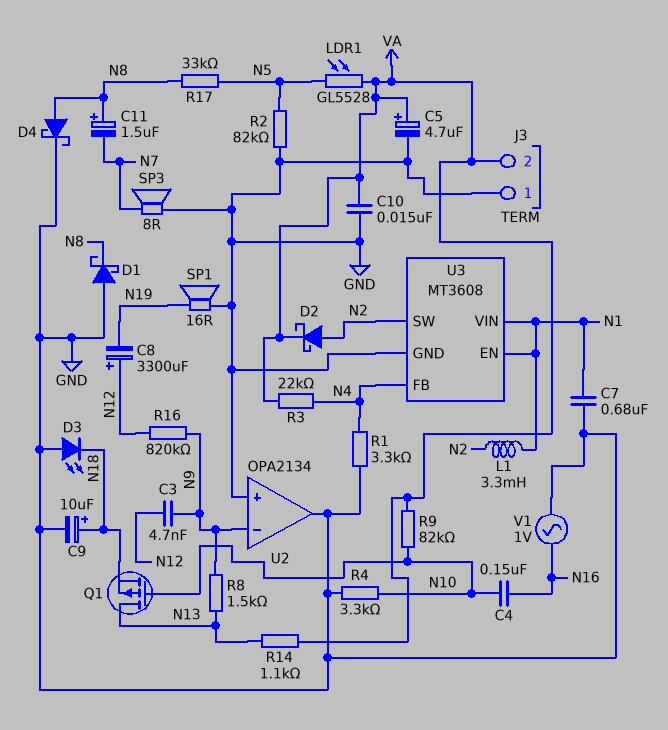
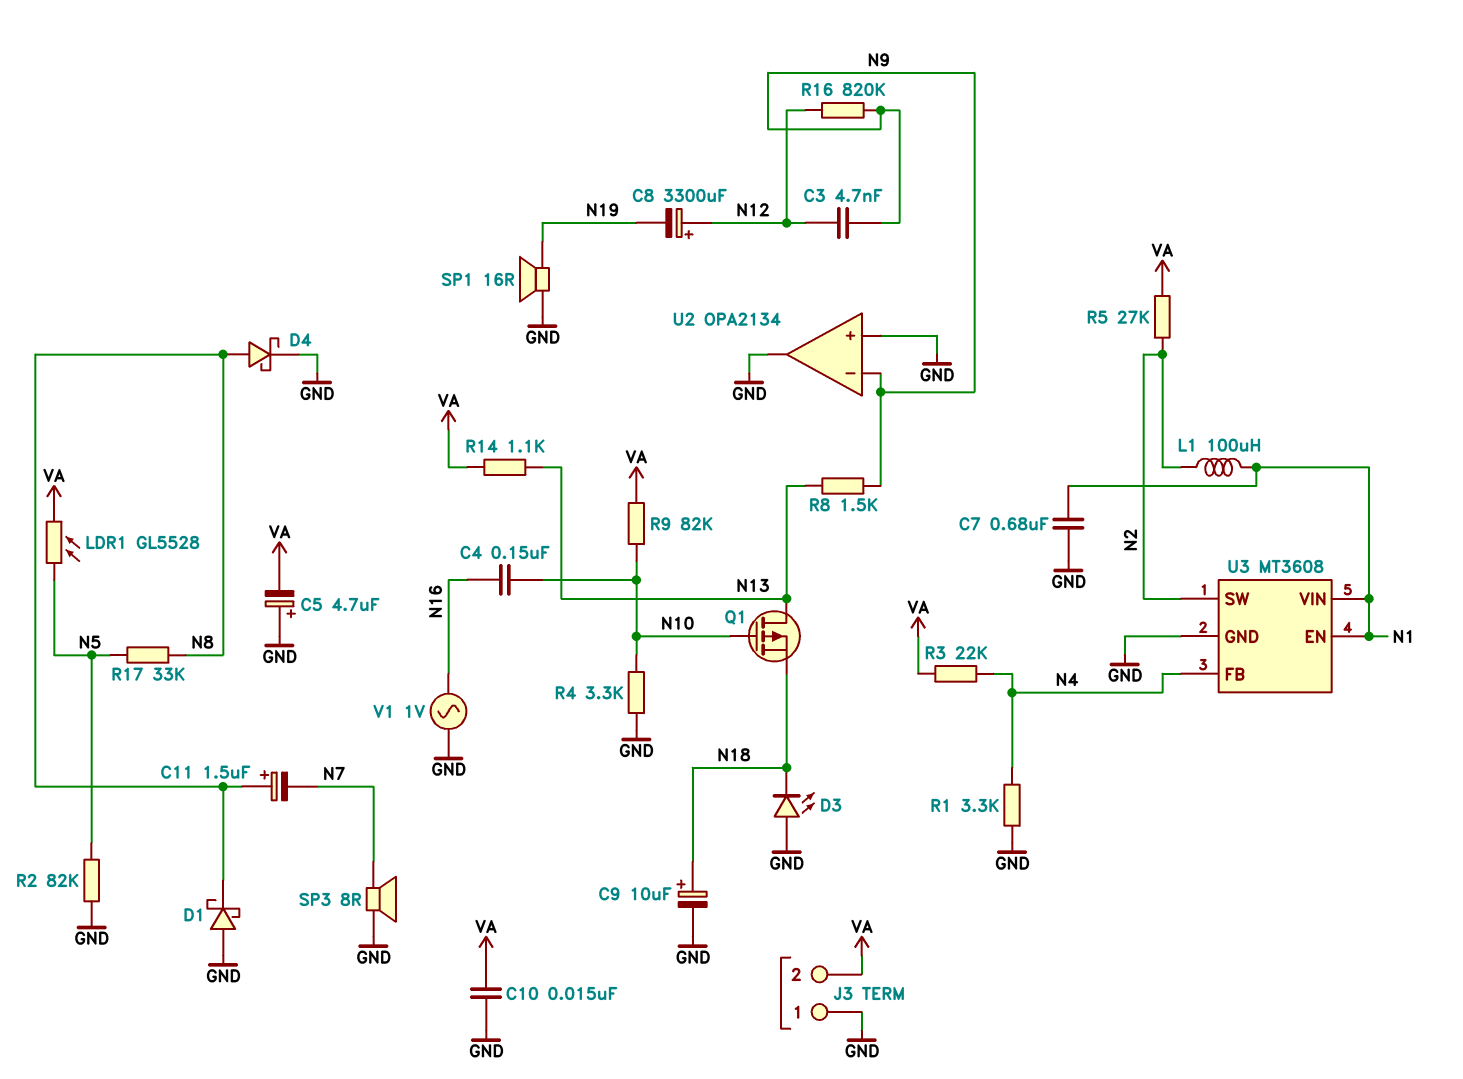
C5: 4.7uF (plus VA, minus GND) -> 4.7uF (plus GND, minus VA)
D2: schottky (A N2, K VA) -> none
L1: 3.3mH (N1, N2) -> 100uH (N1, N2)
R5: none -> 27k (N2, VA)

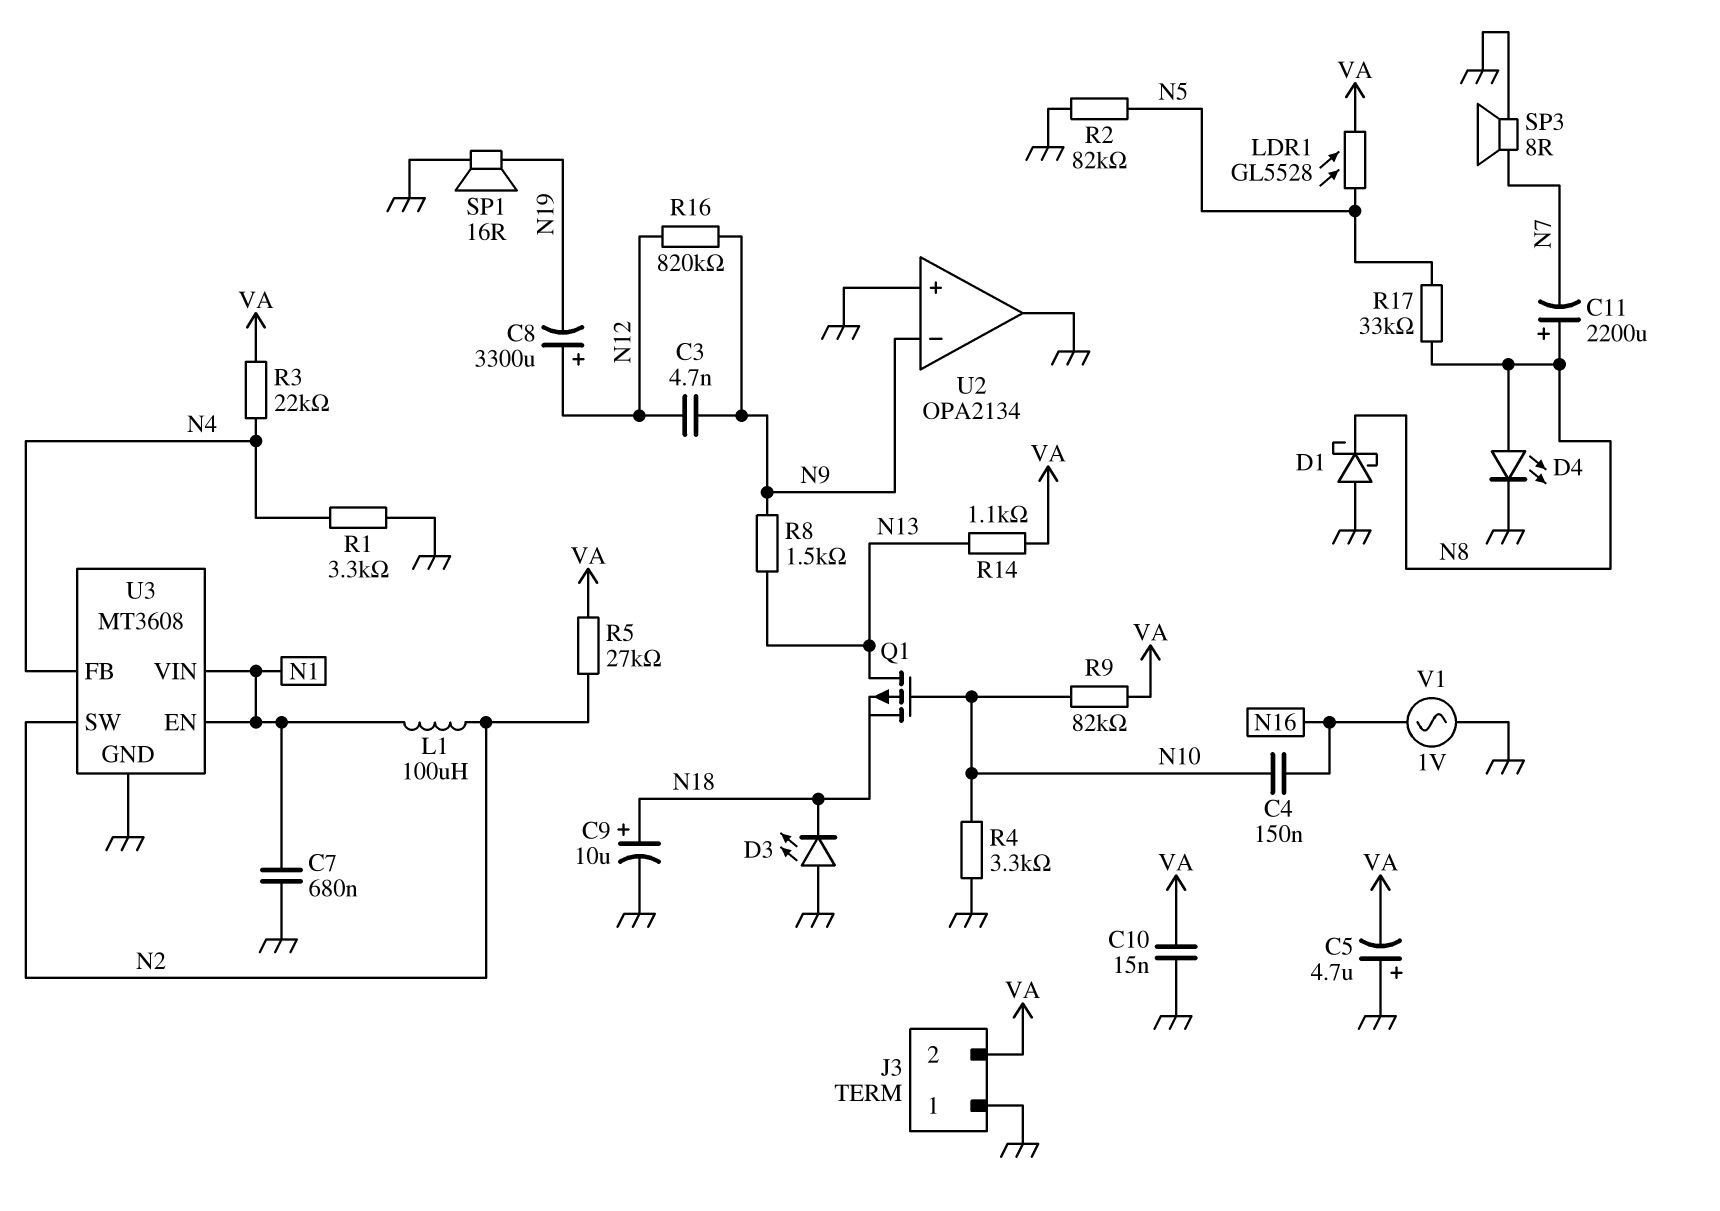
C11: 1.5uF (plus N8, minus N7) -> 2200uF (plus N8, minus N7)
D4: schottky (A N8, K GND) -> LED (A N8, K GND)

